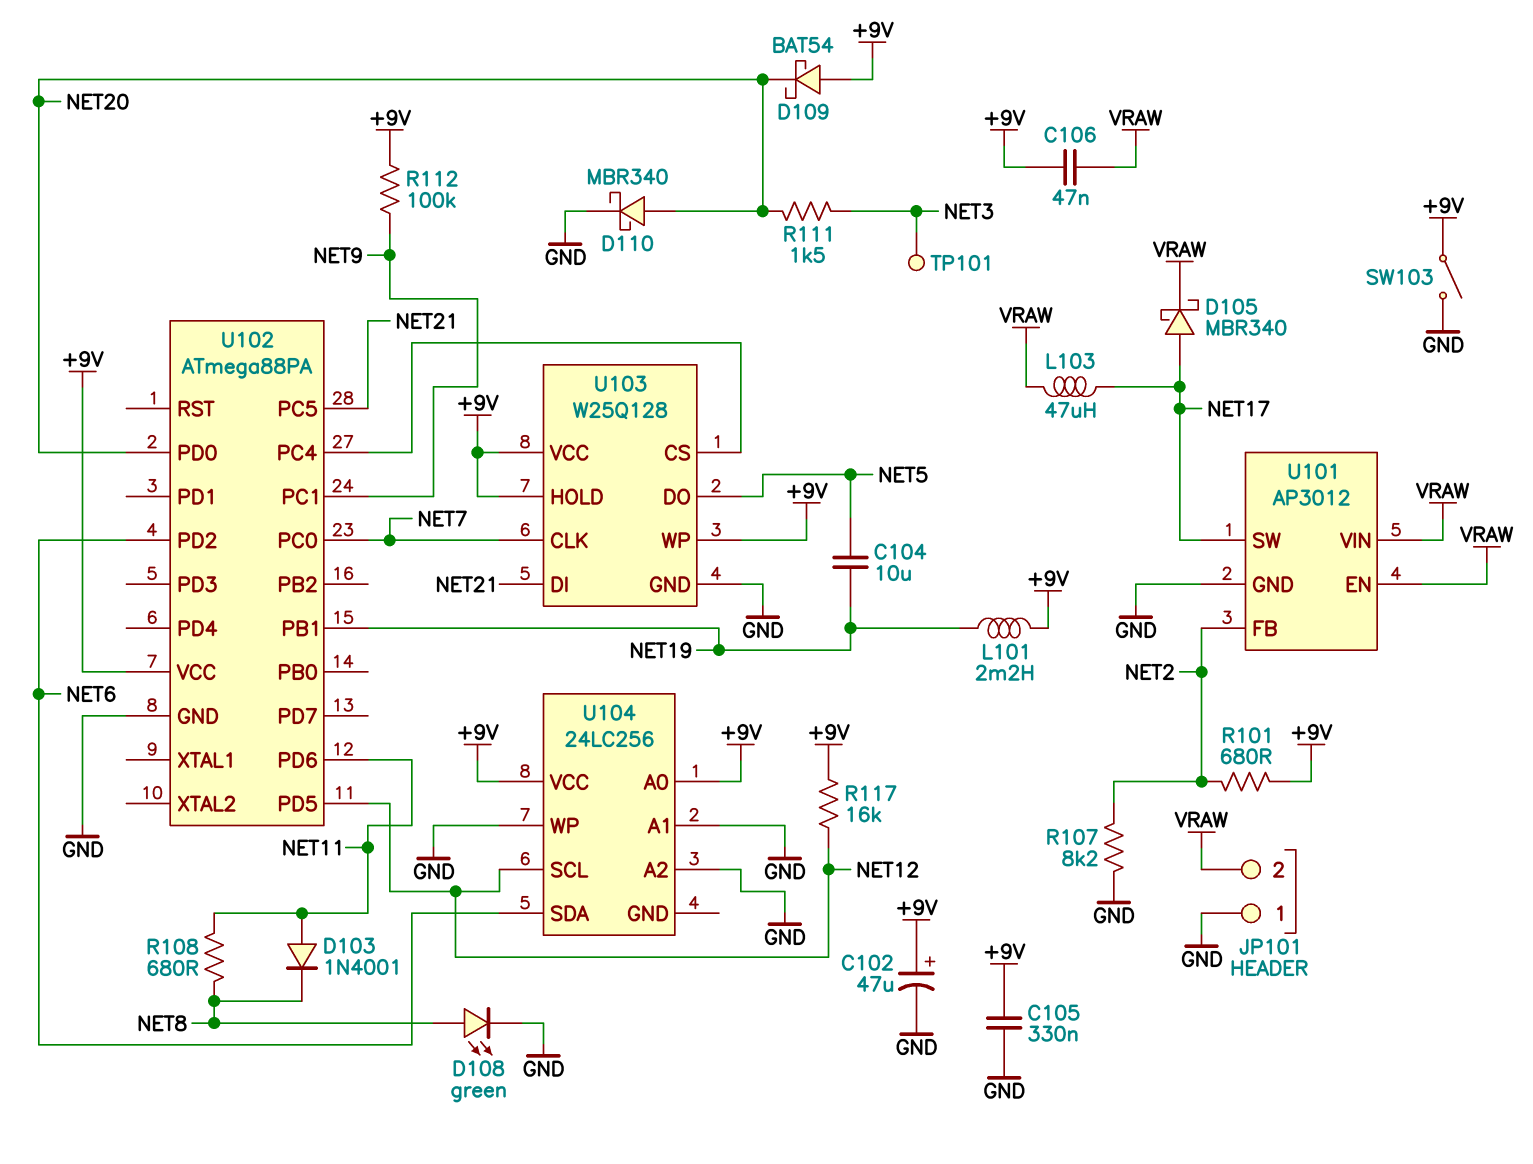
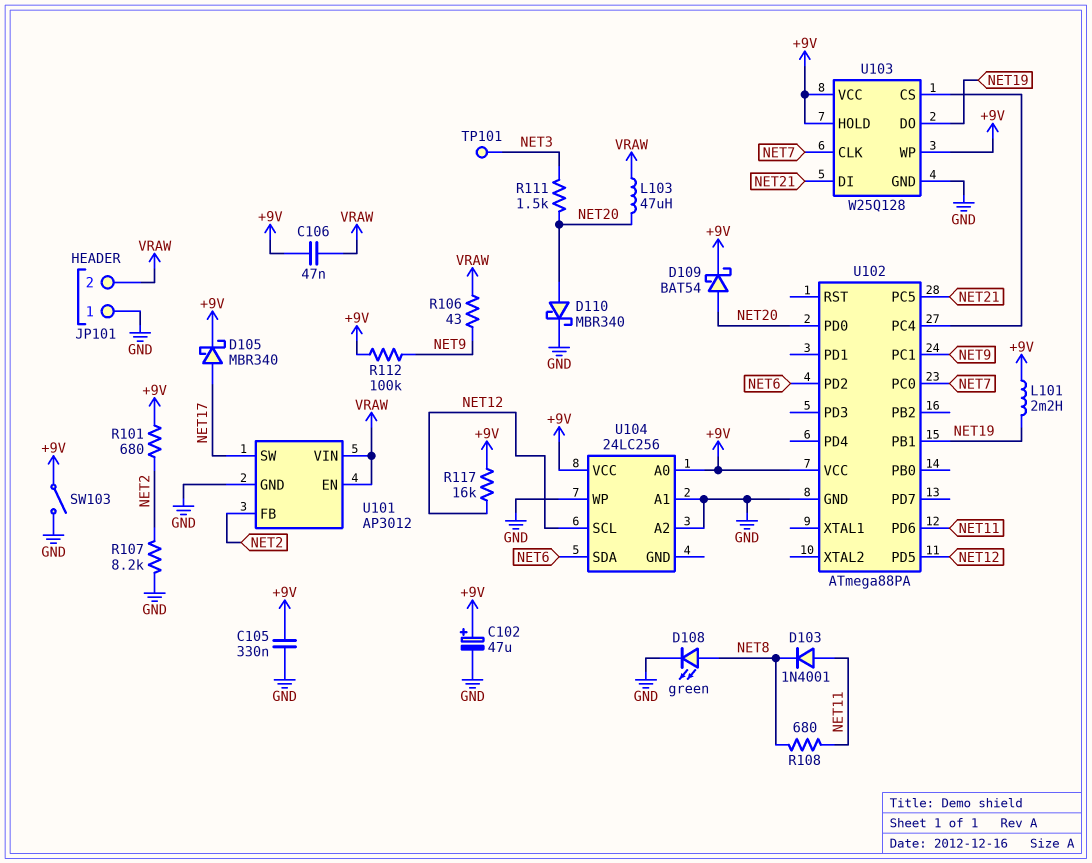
C104: 10uF (NET5, NET19) -> none
D105: schottky MBR340 (A NET17, K VRAW) -> schottky MBR340 (A NET17, K +9V)
D109: schottky BAT54 (A +9V, K NET20) -> schottky BAT54 (A NET20, K +9V)
L103: 47uH (NET17, VRAW) -> 47uH (NET20, VRAW)
R106: none -> 43 (NET9, VRAW)
U103 pin DO: NET5 -> NET19

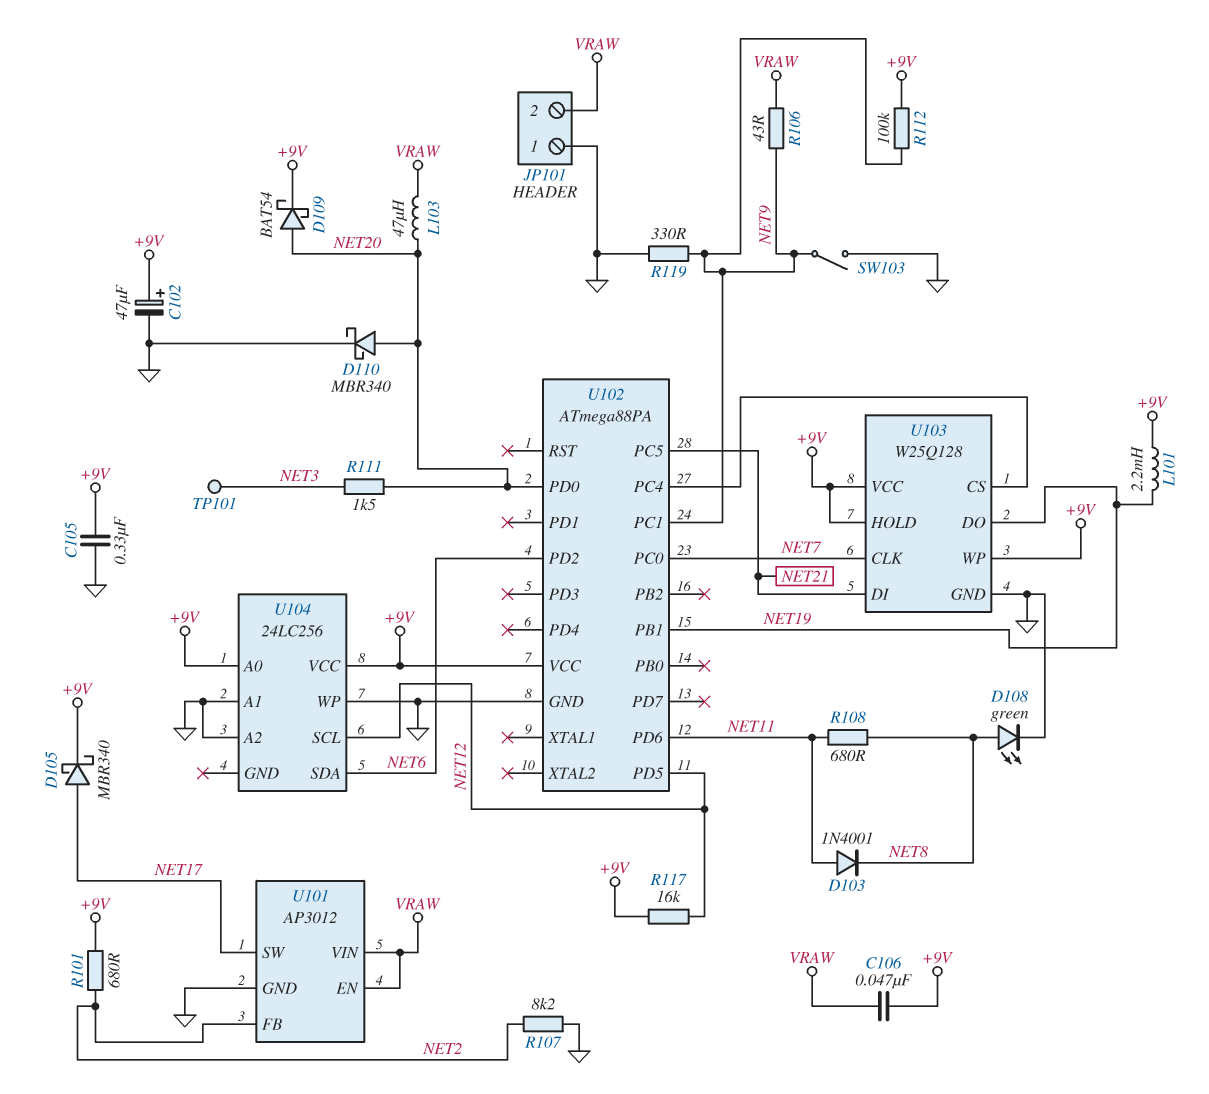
R119: none -> 330 (GND, NET9)
SW103: switch (+9V, GND) -> switch (GND, NET9)

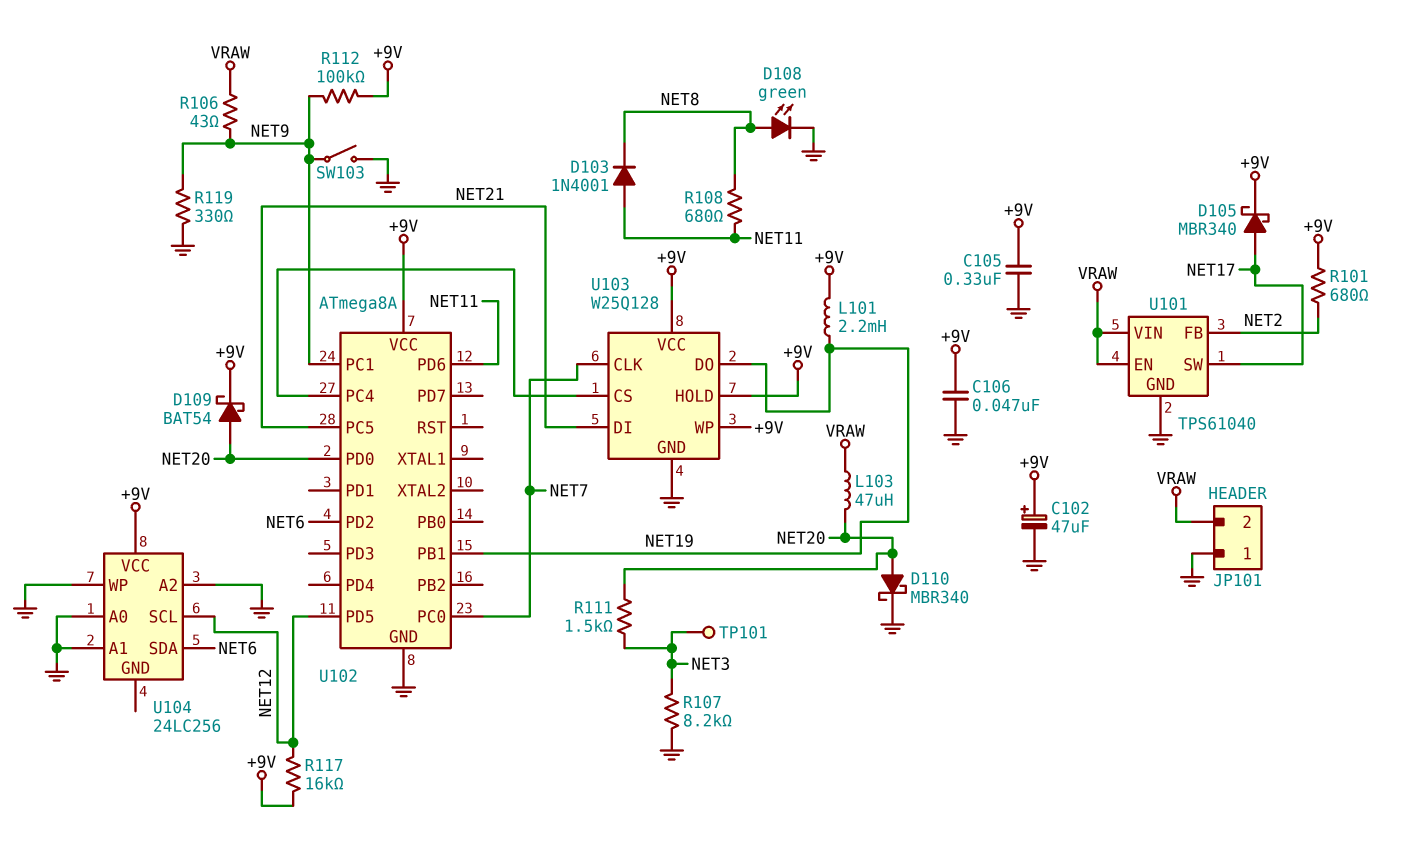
C106: 47nF (+9V, VRAW) -> 47nF (+9V, GND)
R107: 8.2k (GND, NET2) -> 8.2k (GND, NET3)
U101: AP3012 -> TPS61040
U102: ATmega88PA -> ATmega8A
U104 pin A0: +9V -> GND

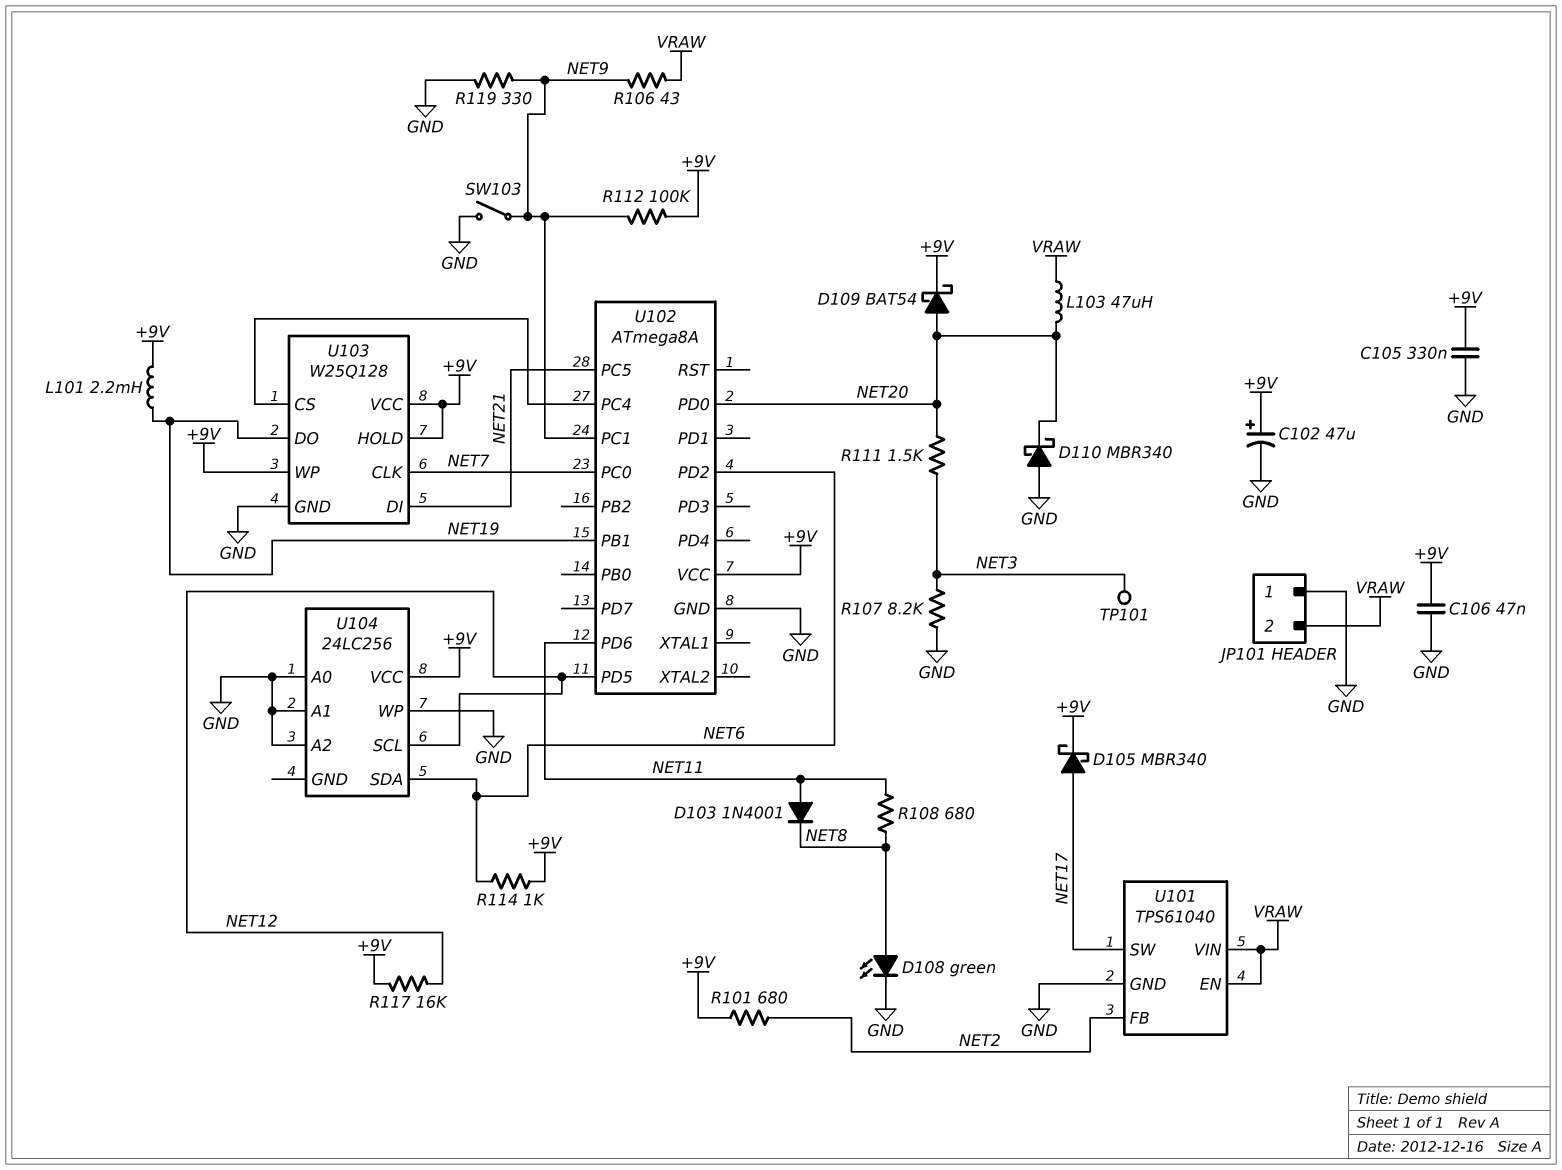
D110: schottky MBR340 (A NET20, K GND) -> schottky MBR340 (A GND, K NET20)
R114: none -> 1k (+9V, NET6)

